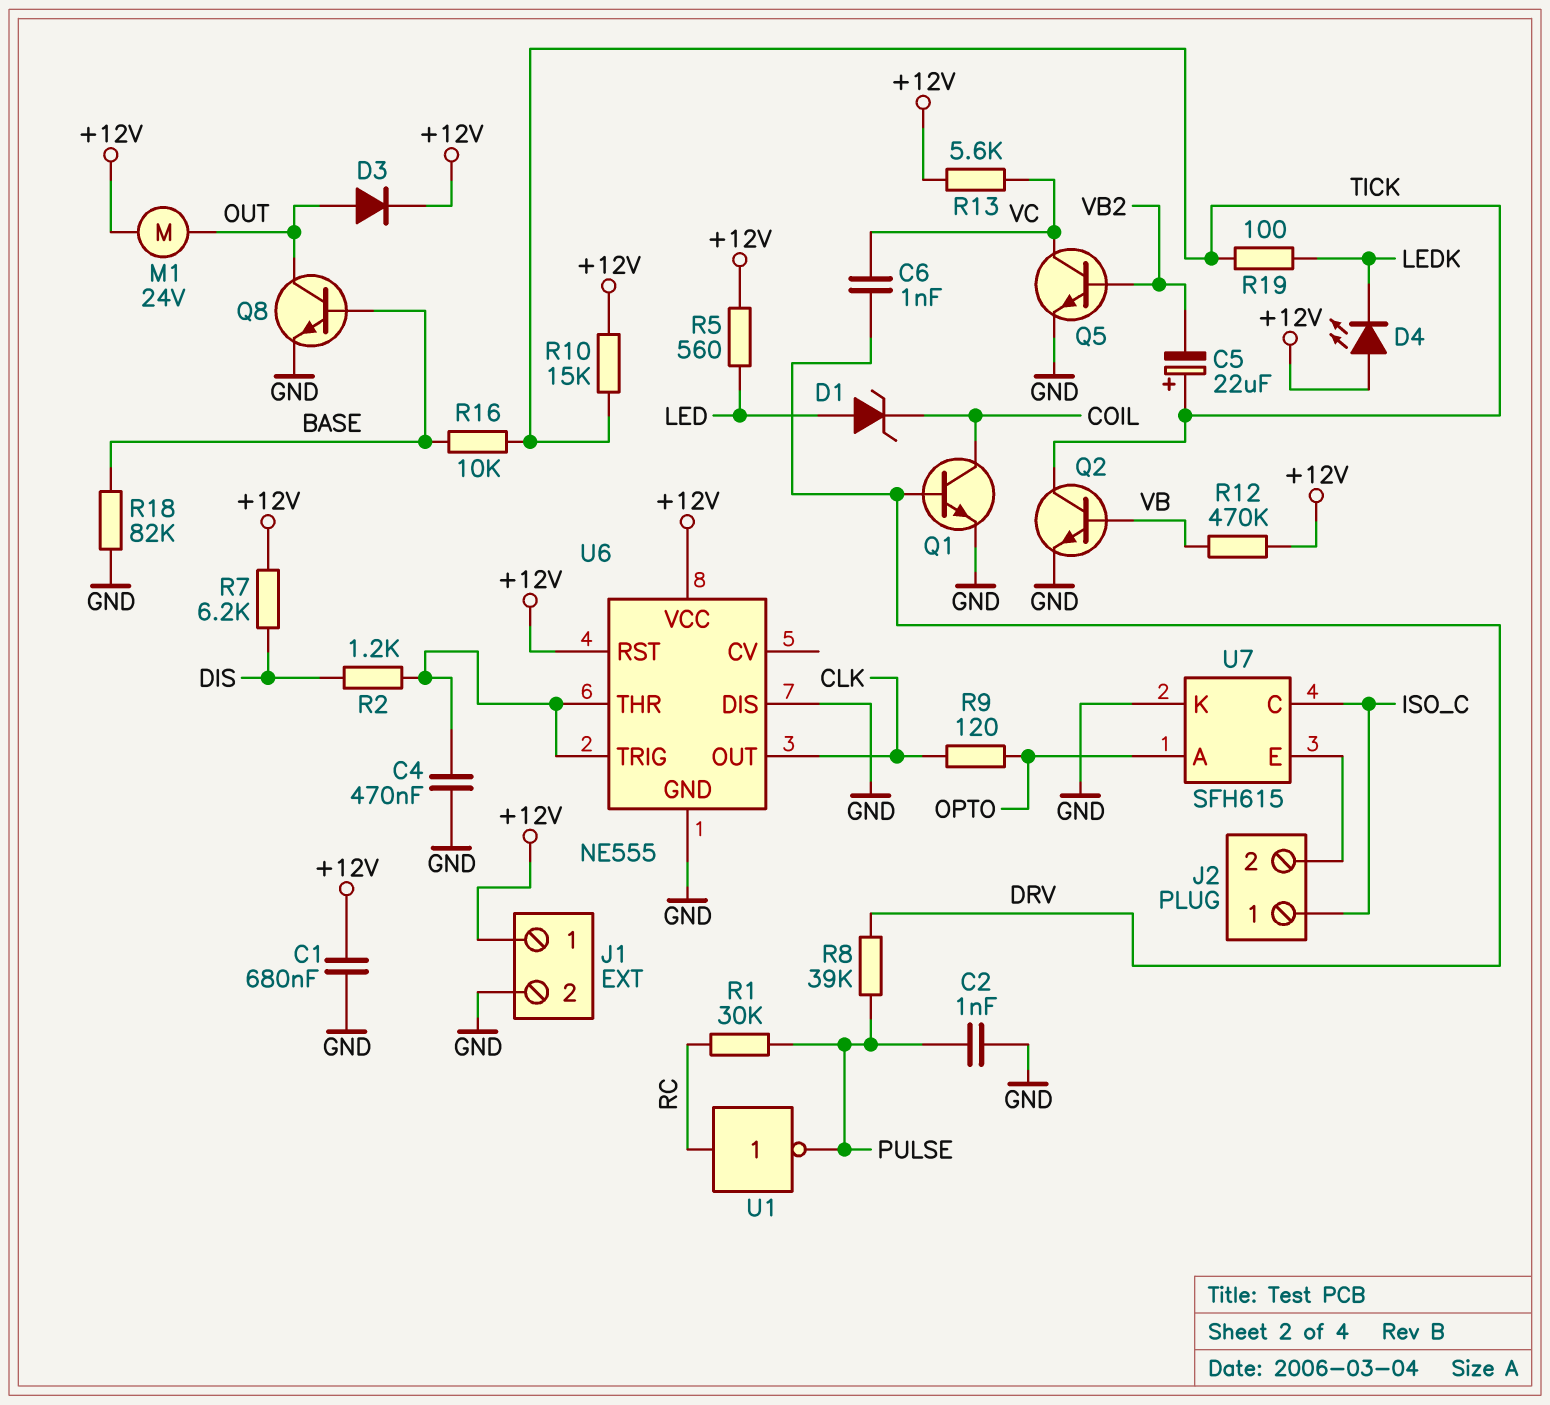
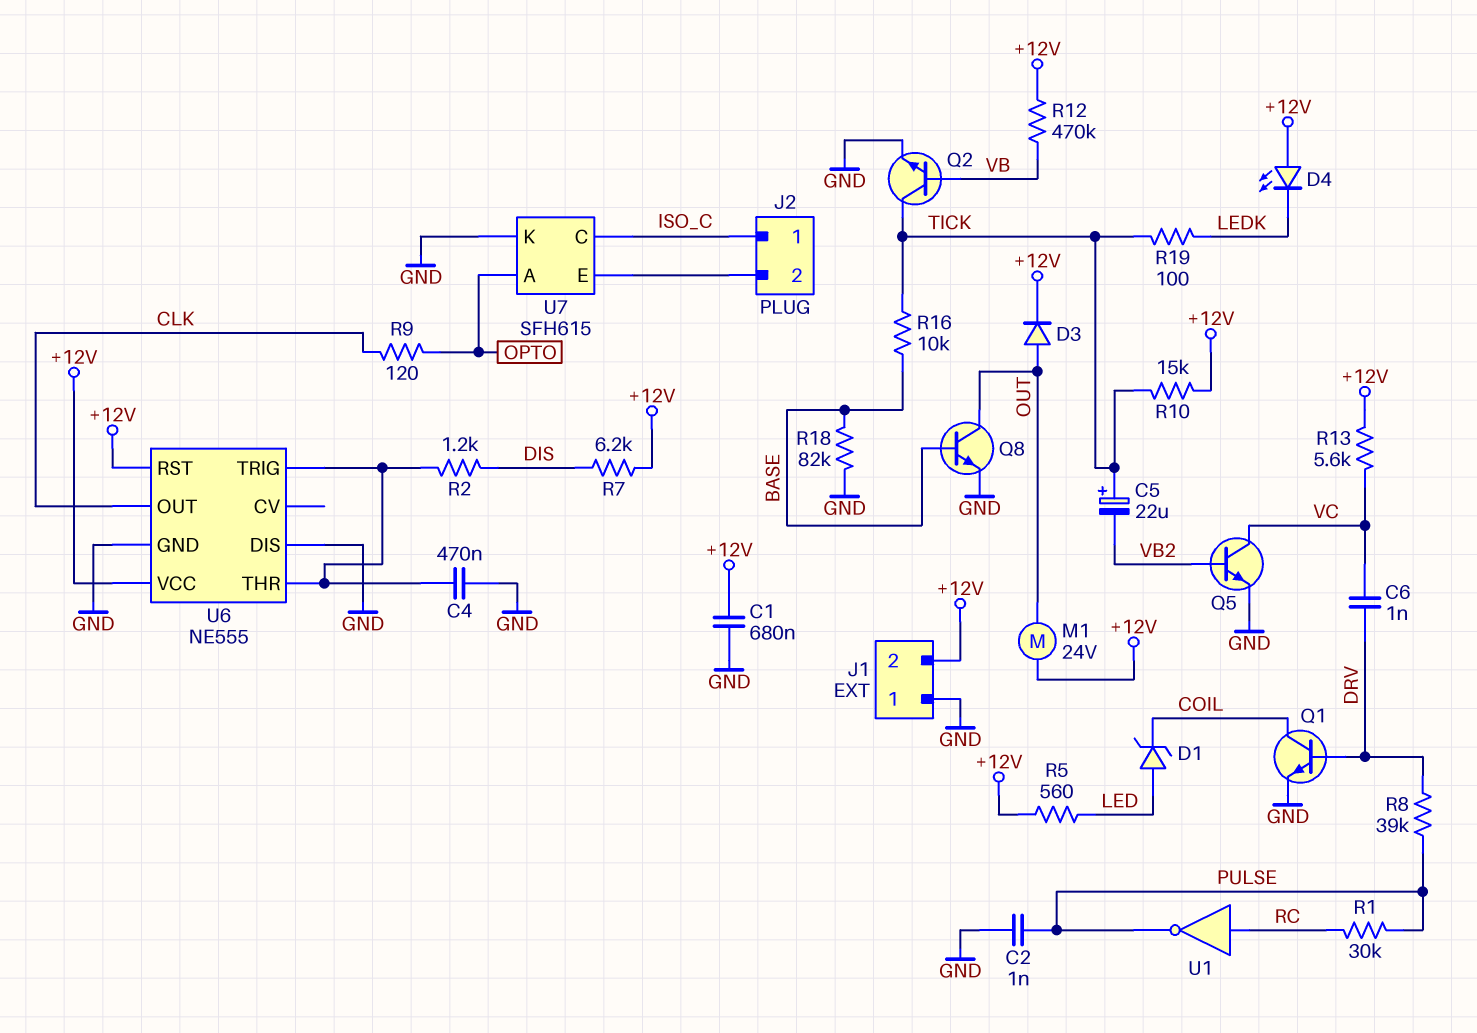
J1 pin 1: +12V -> GND
J1 pin 2: GND -> +12V

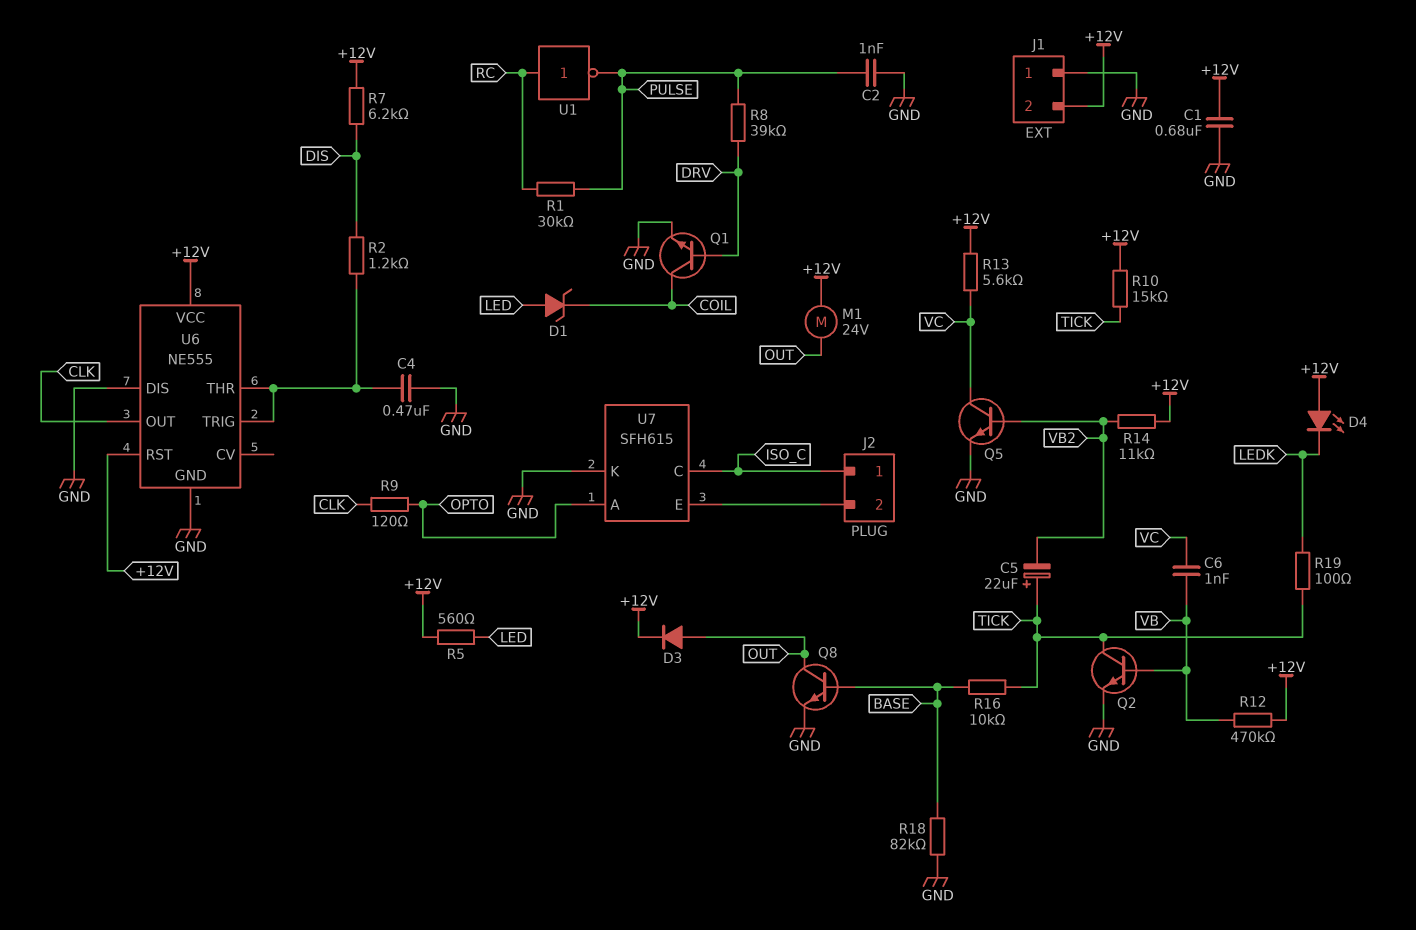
C6: 1nF (DRV, VC) -> 1nF (VB, VC)
R14: none -> 11k (+12V, VB2)

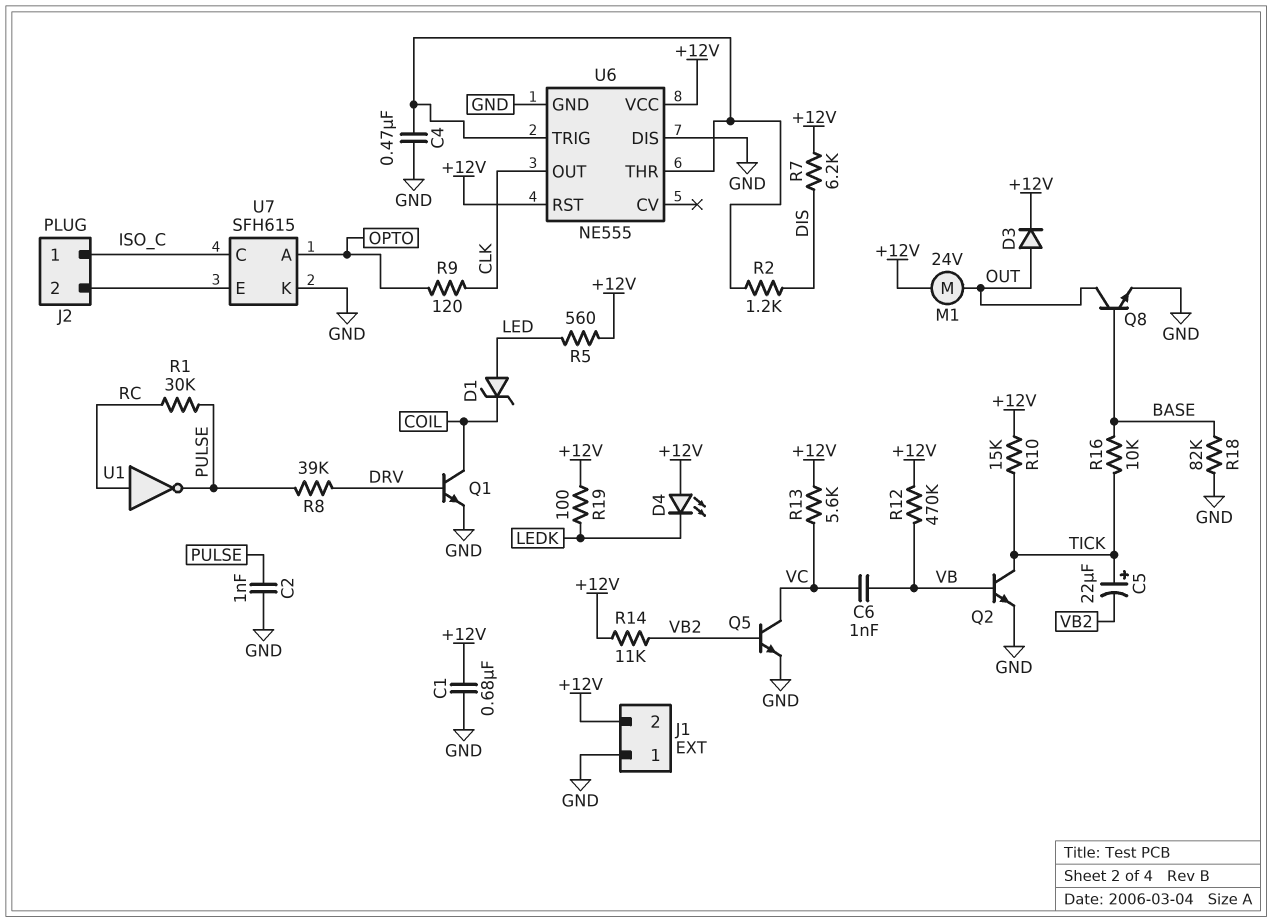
R19: 100 (LEDK, TICK) -> 100 (+12V, LEDK)

